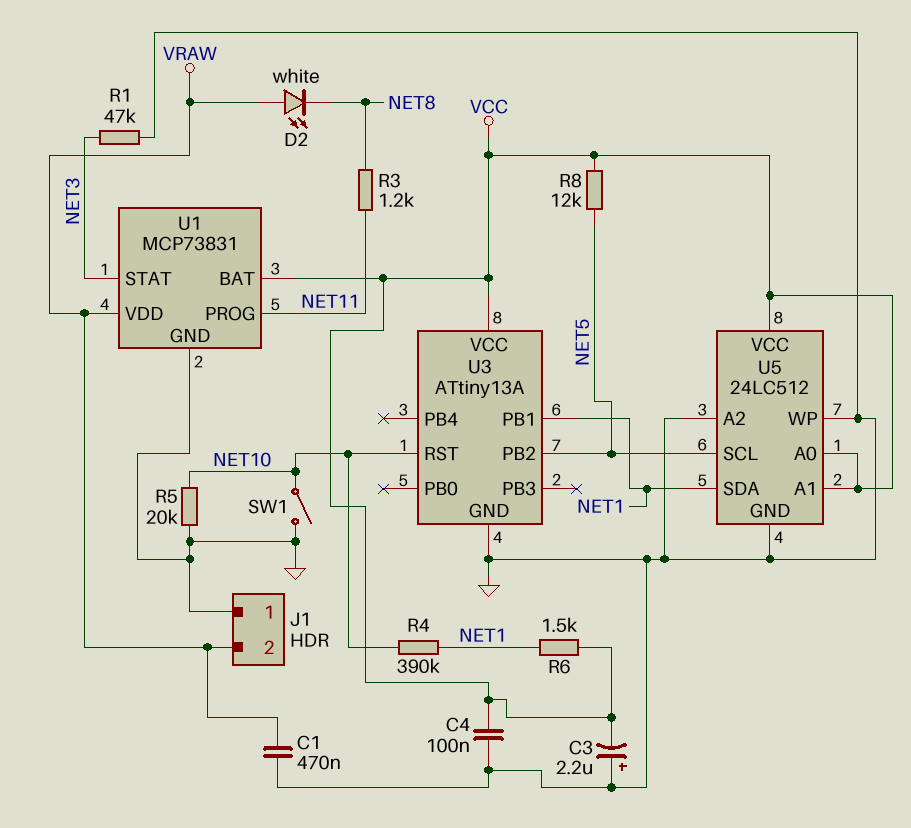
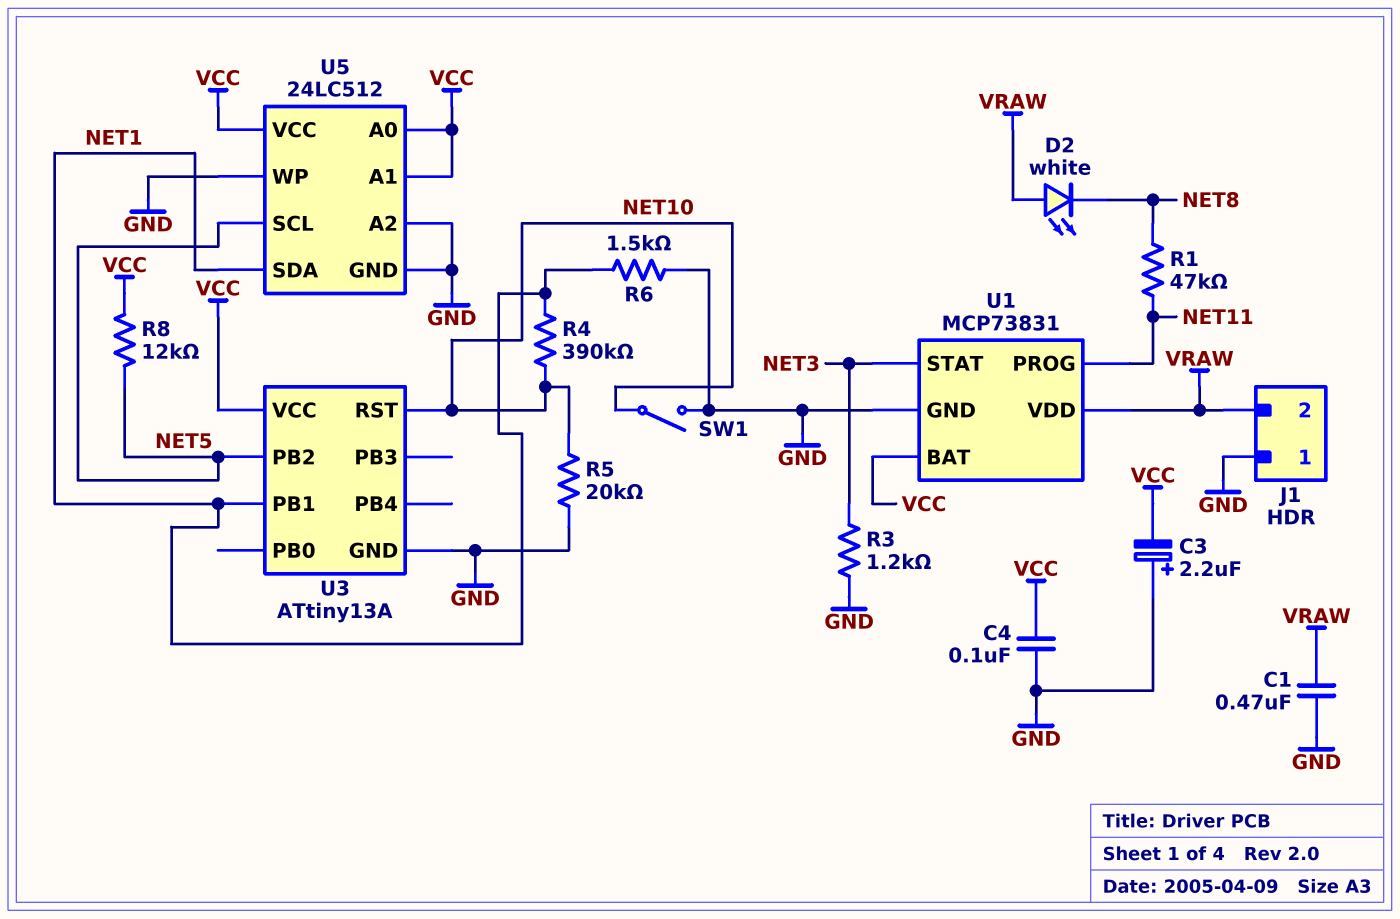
R1: 47k (GND, NET3) -> 47k (NET8, NET11)
R3: 1.2k (NET8, NET11) -> 1.2k (GND, NET3)
R6: 1.5k (NET1, VCC) -> 1.5k (GND, NET1)

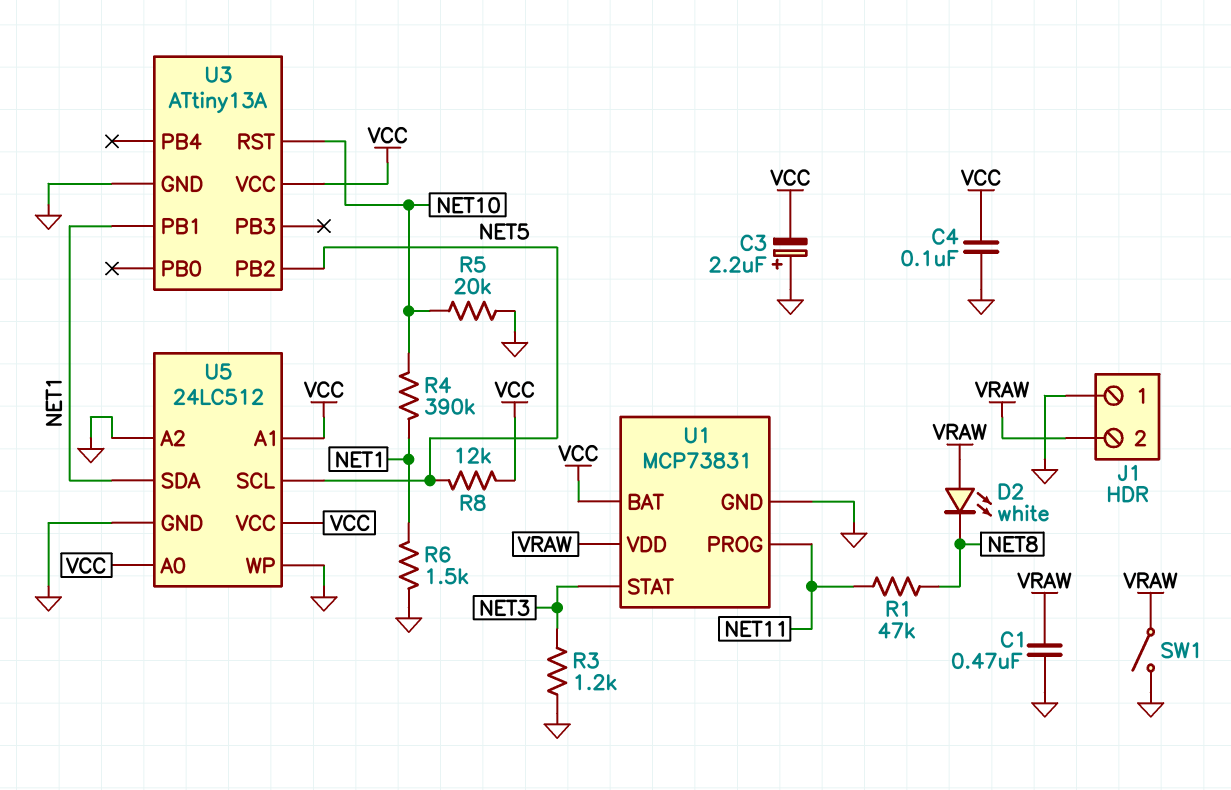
SW1: switch (GND, NET10) -> switch (GND, VRAW)

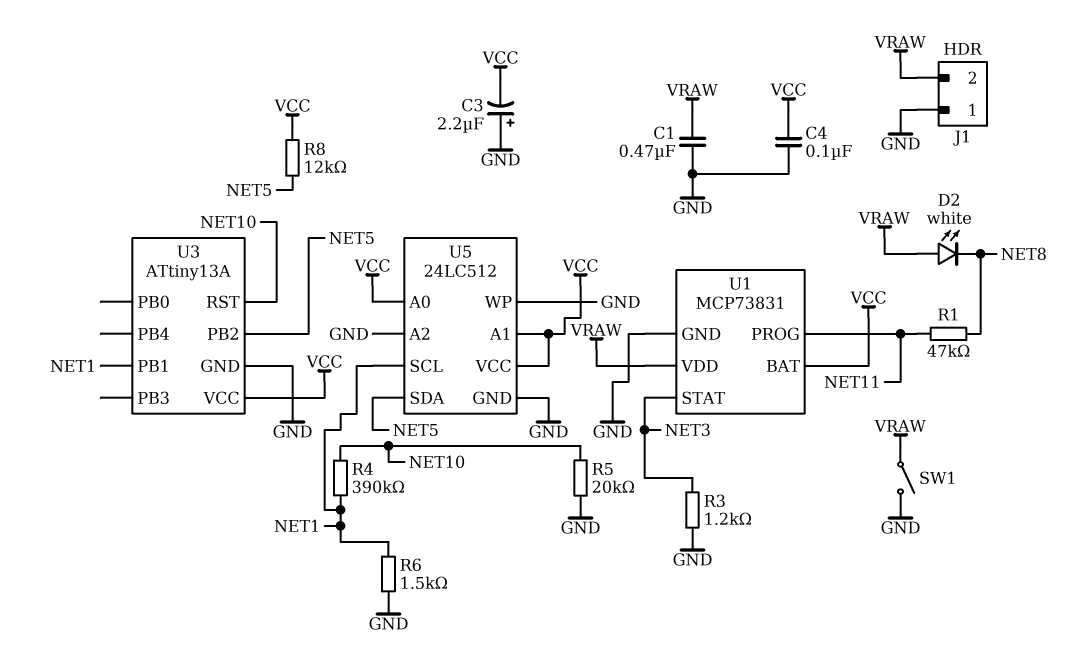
U5 pin SCL: NET5 -> NET1
U5 pin SDA: NET1 -> NET5

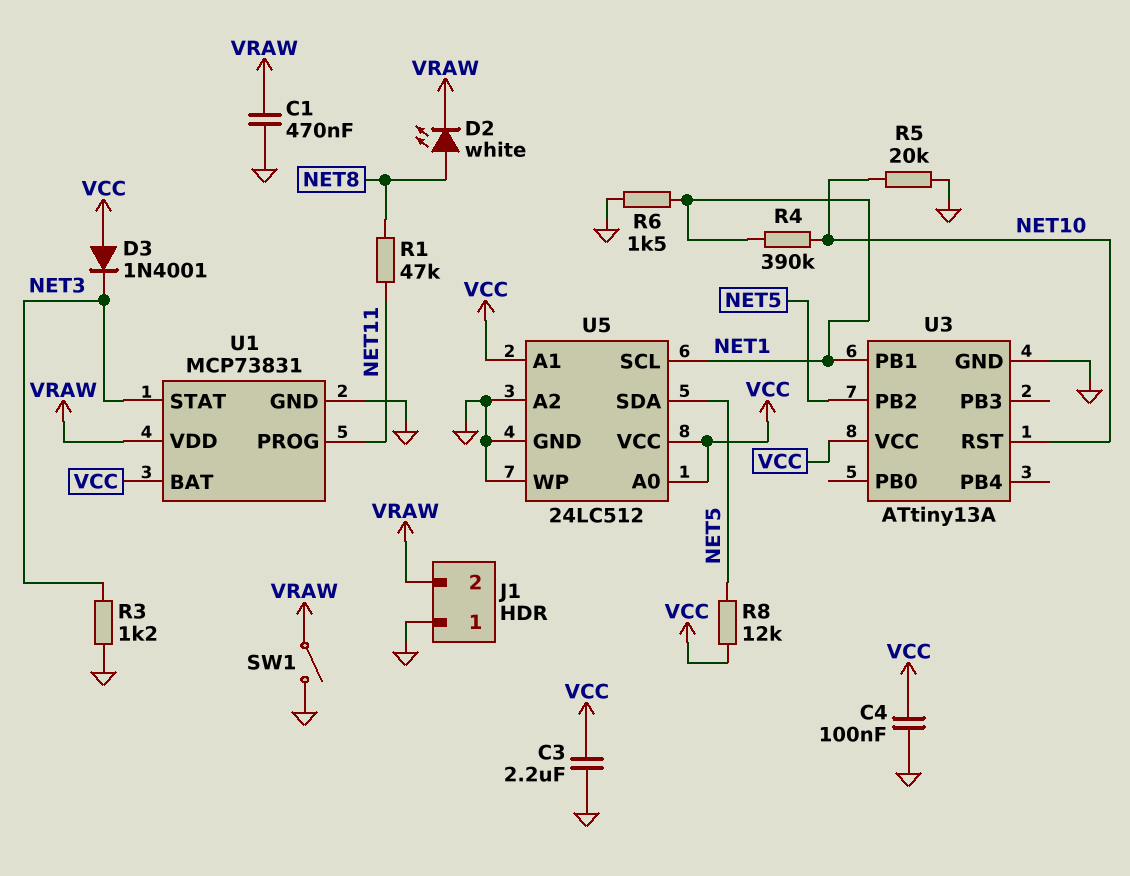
C3: 2.2uF (plus GND, minus VCC) -> 2.2uF (GND, VCC)
D2: LED white (A VRAW, K NET8) -> LED white (A NET8, K VRAW)
D3: none -> diode 1N4001 (A VCC, K NET3)

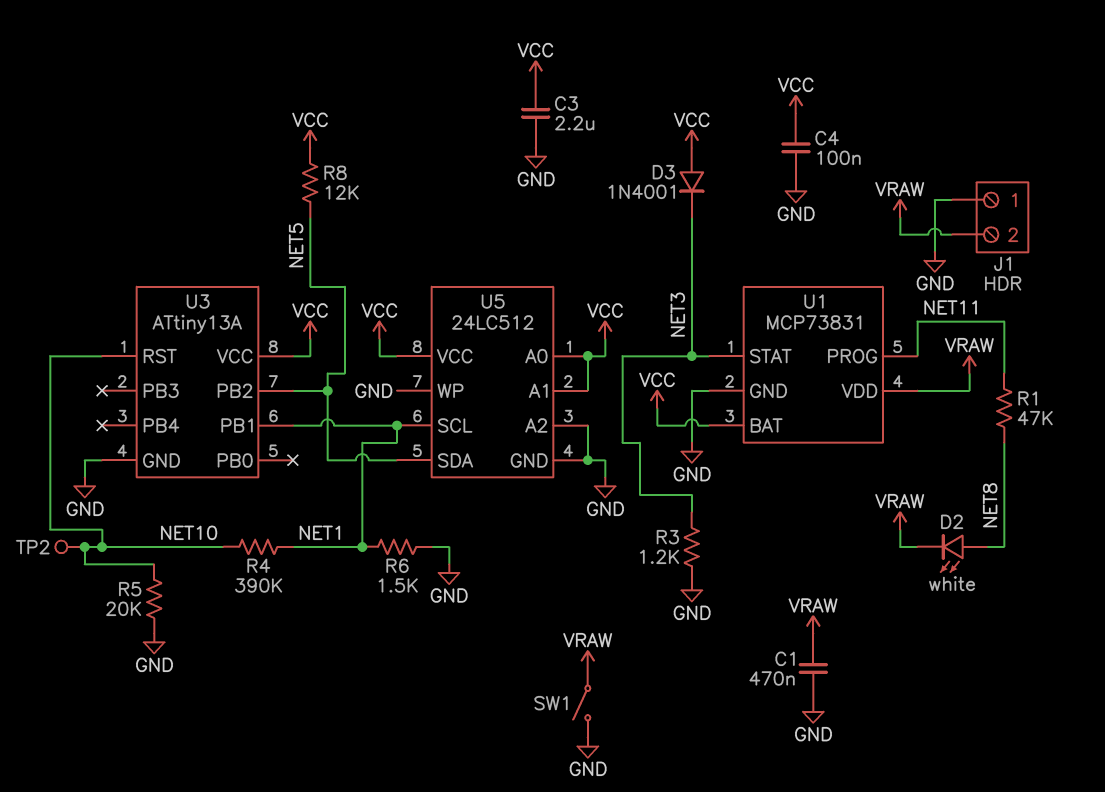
TP2: none -> test point (NET10)

